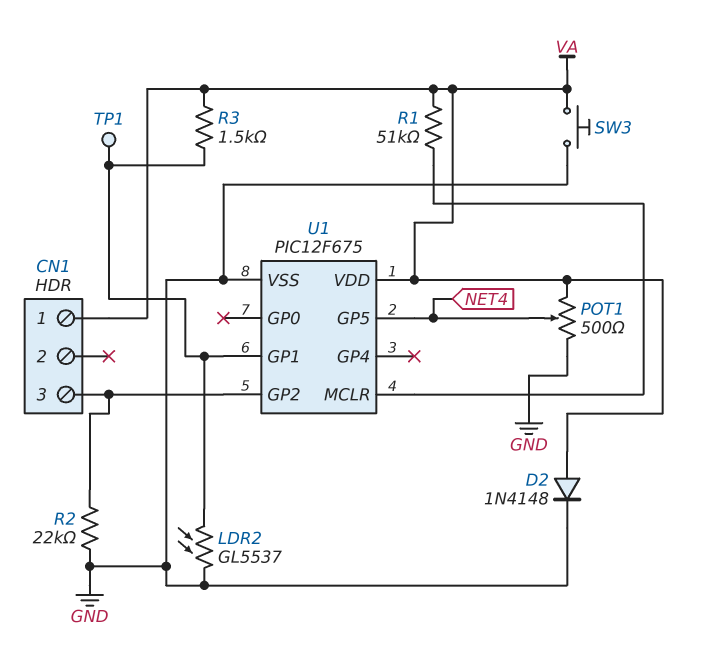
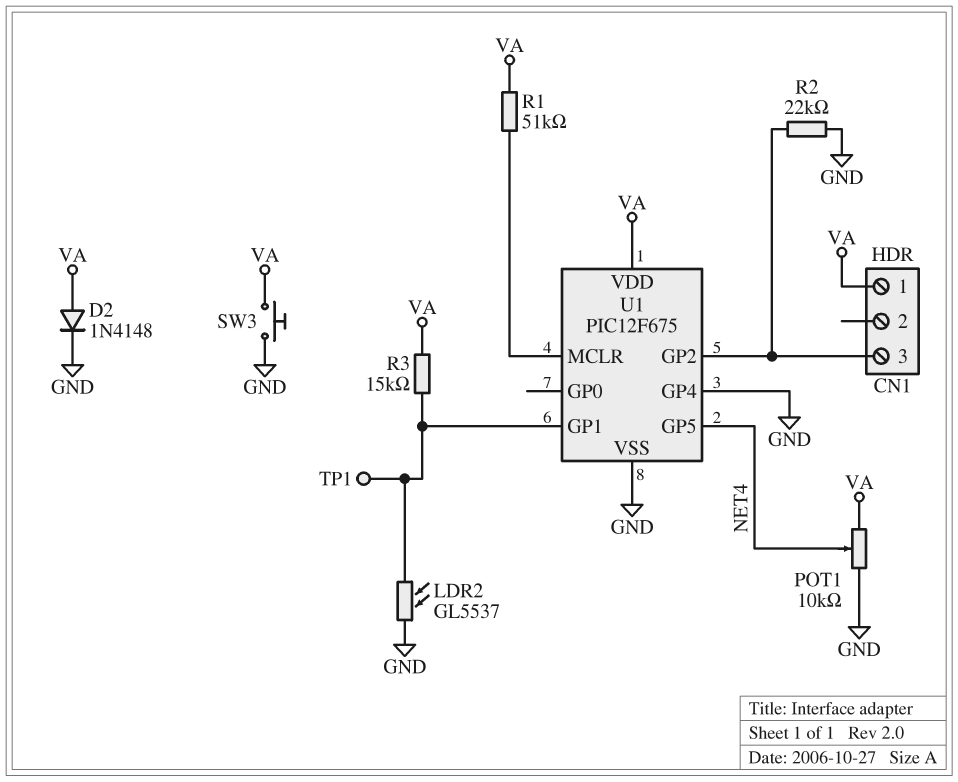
POT1: 500 (GND, VA, wiper NET4) -> 10k (GND, VA, wiper NET4)
R3: 1.5k (U1/GP1, VA) -> 15k (U1/GP1, VA)
U1 pin GP4: none -> GND

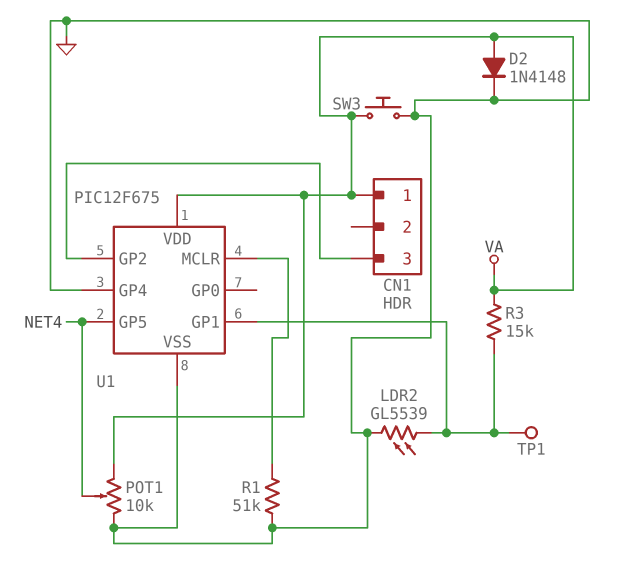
LDR2: GL5537 (GND, U1/GP1) -> GL5539 (GND, U1/GP1)
R1: 51k (U1/MCLR, VA) -> 51k (GND, U1/MCLR)
R2: 22k (CN1/3, GND) -> none

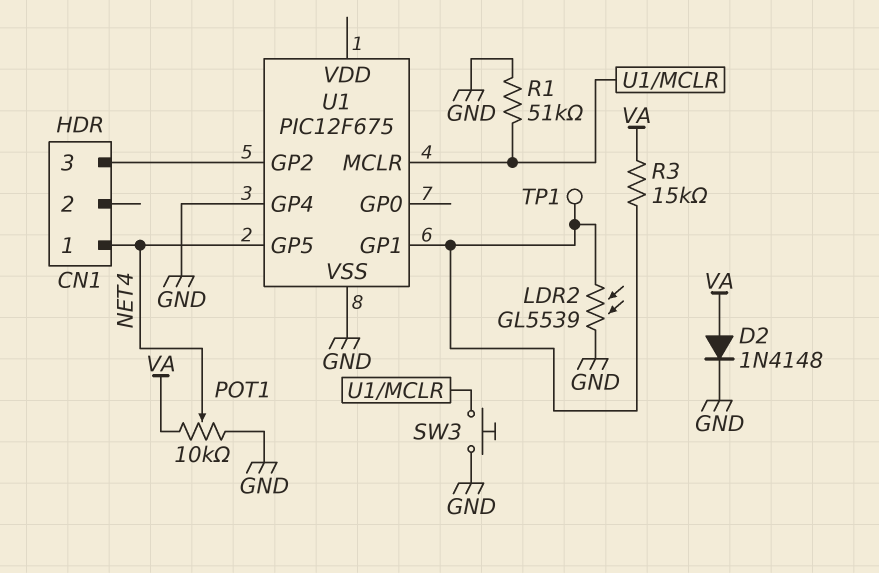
CN1 pin 1: VA -> NET4
SW3: button (GND, VA) -> button (GND, U1/MCLR)
U1 pin VDD: VA -> none

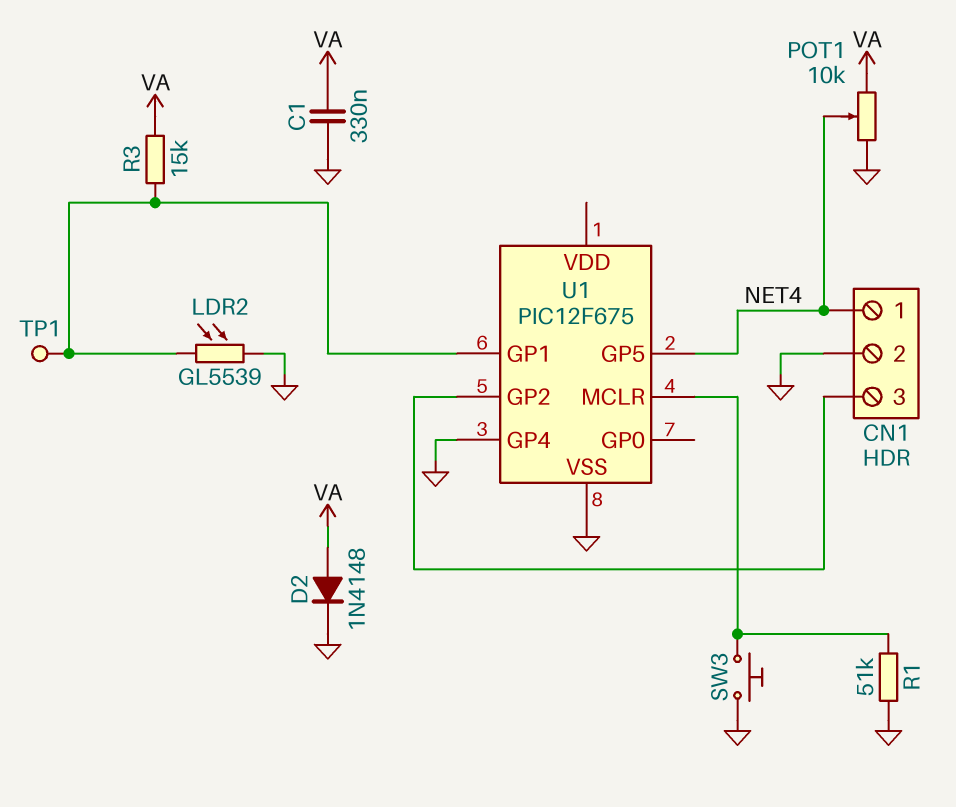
C1: none -> 330nF (GND, VA)
CN1 pin 2: none -> GND

